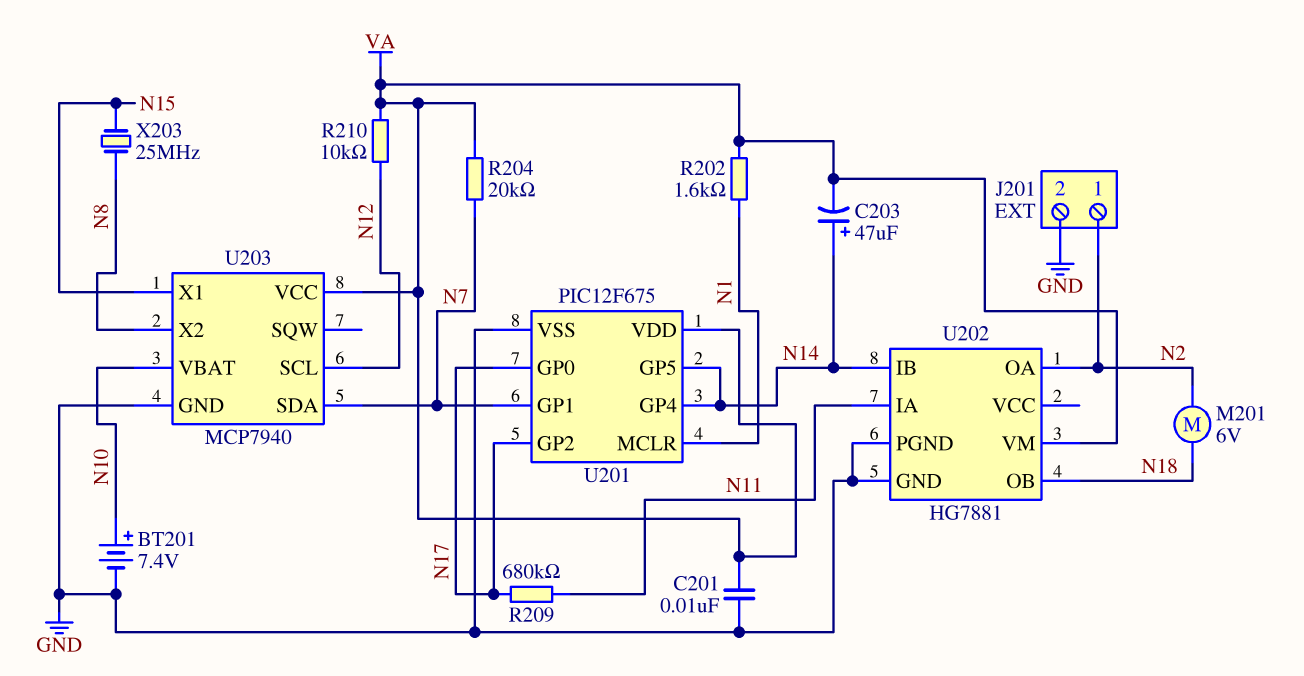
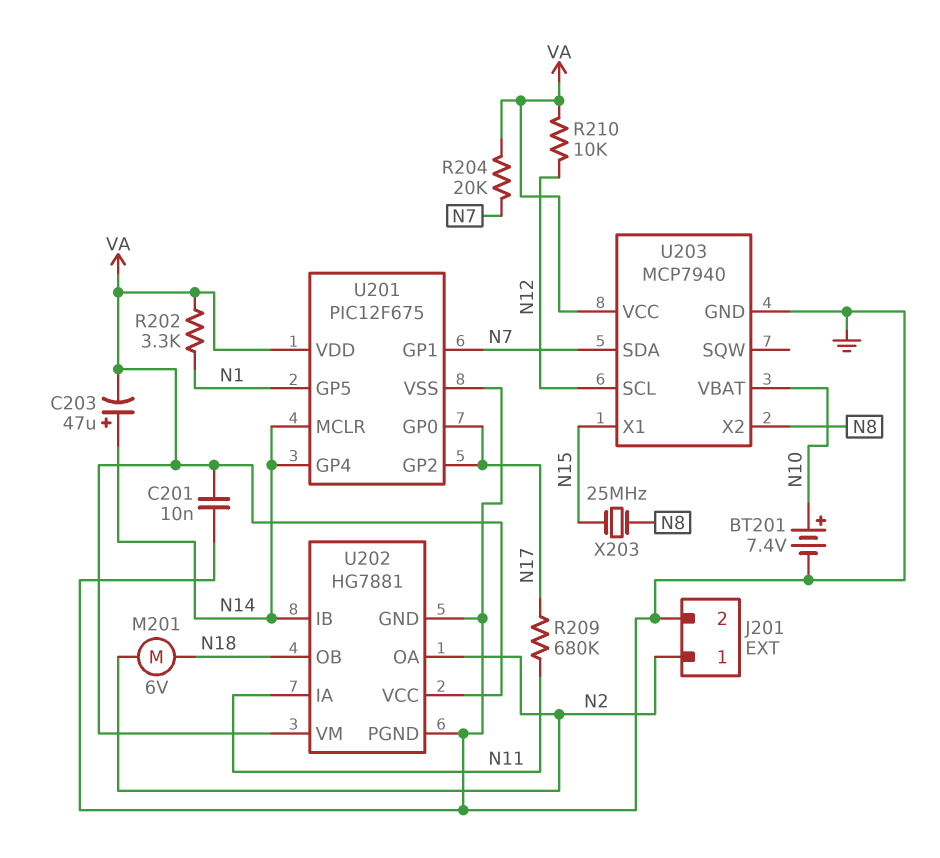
R202: 1.6k (N1, VA) -> 3.3k (N1, VA)
U201 pin GP5: N14 -> N1
U201 pin MCLR: N1 -> N14
U202 pin VCC: none -> VA

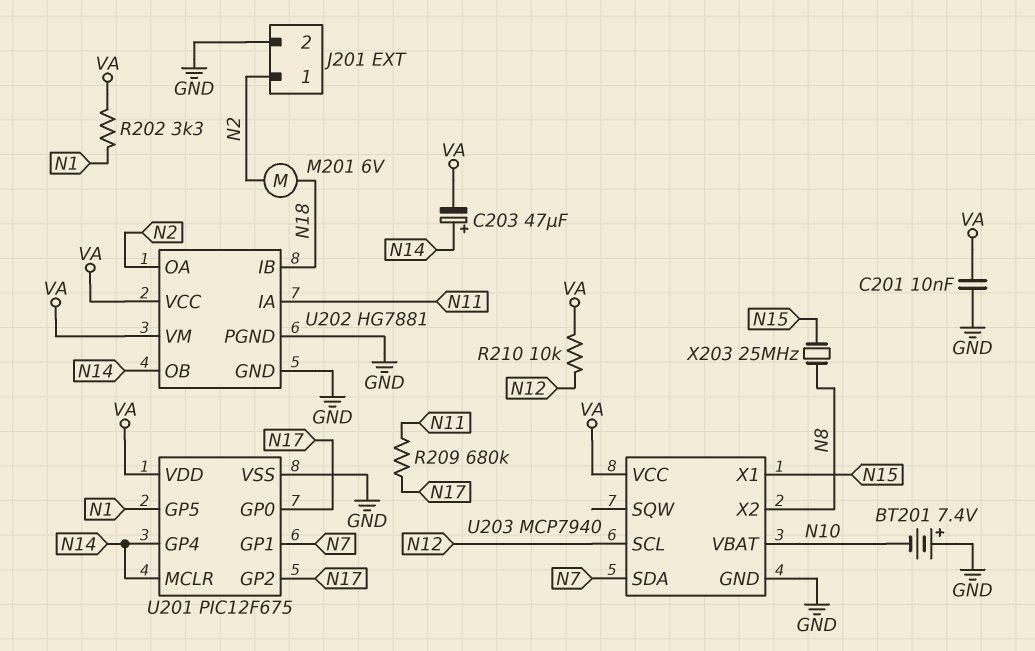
BT201: 7.4V (plus N10, minus GND) -> 7.4V (plus GND, minus N10)
R204: 20k (N7, VA) -> none
U202 pin IB: N14 -> N18
U202 pin OB: N18 -> N14

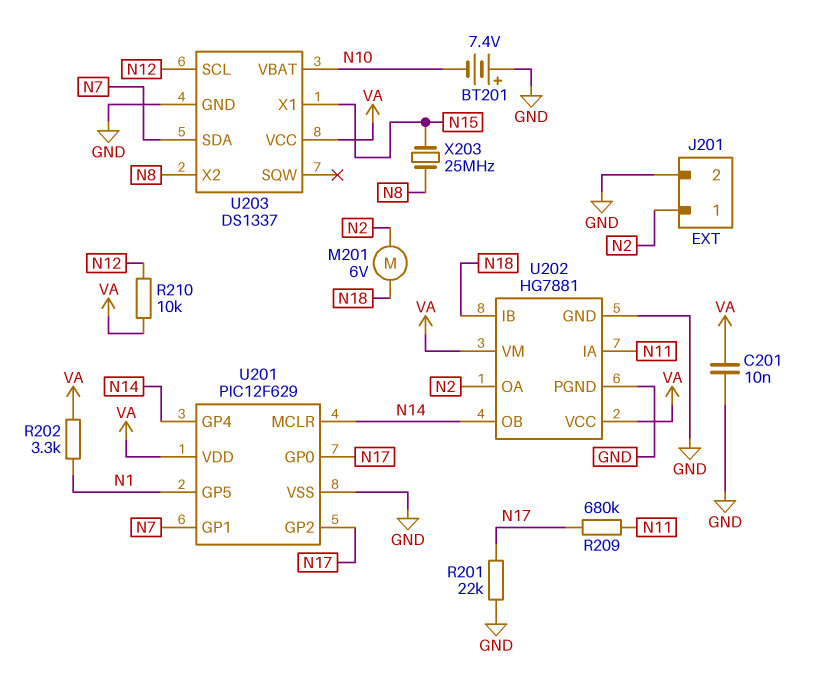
C203: 47uF (plus N14, minus VA) -> none
R201: none -> 22k (GND, N17)
U201: PIC12F675 -> PIC12F629
U203: MCP7940 -> DS1337

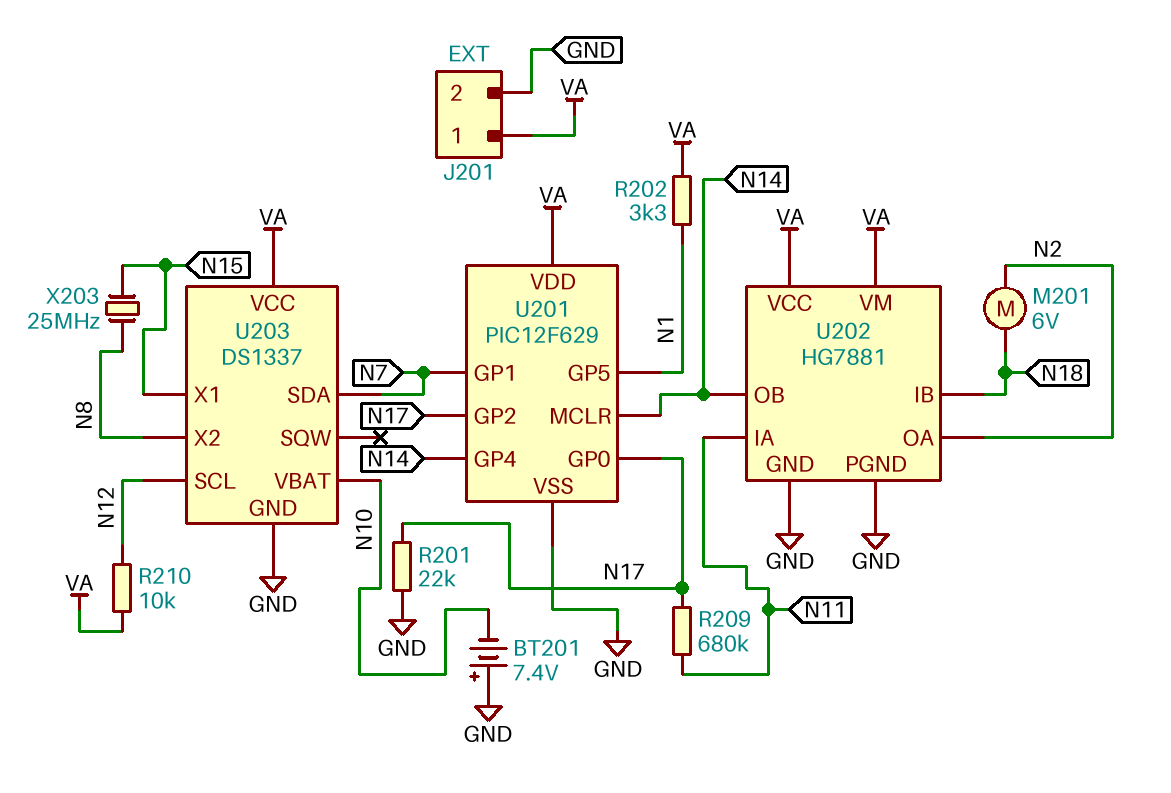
C201: 10nF (GND, VA) -> none
J201 pin 1: N2 -> VA

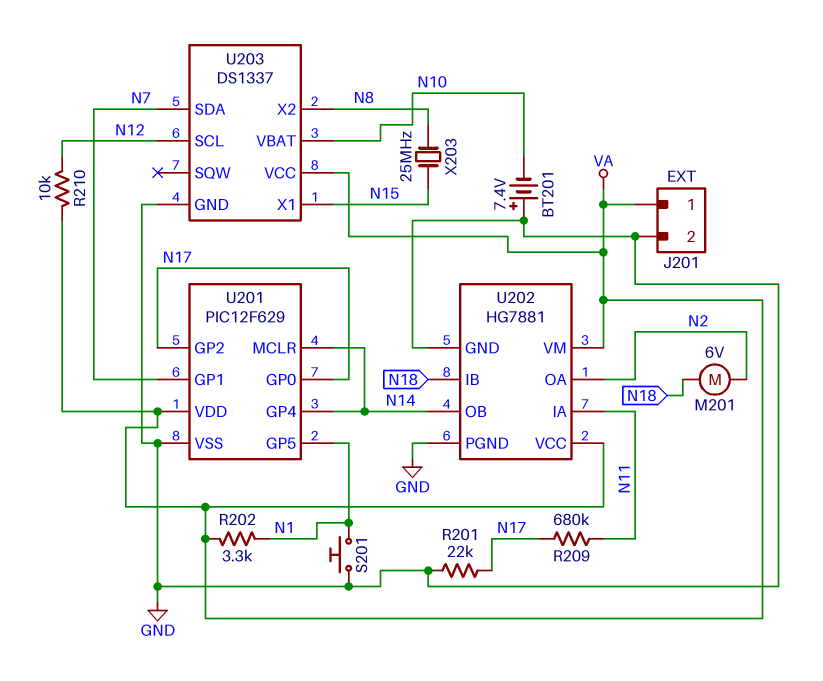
S201: none -> button (GND, N1)

